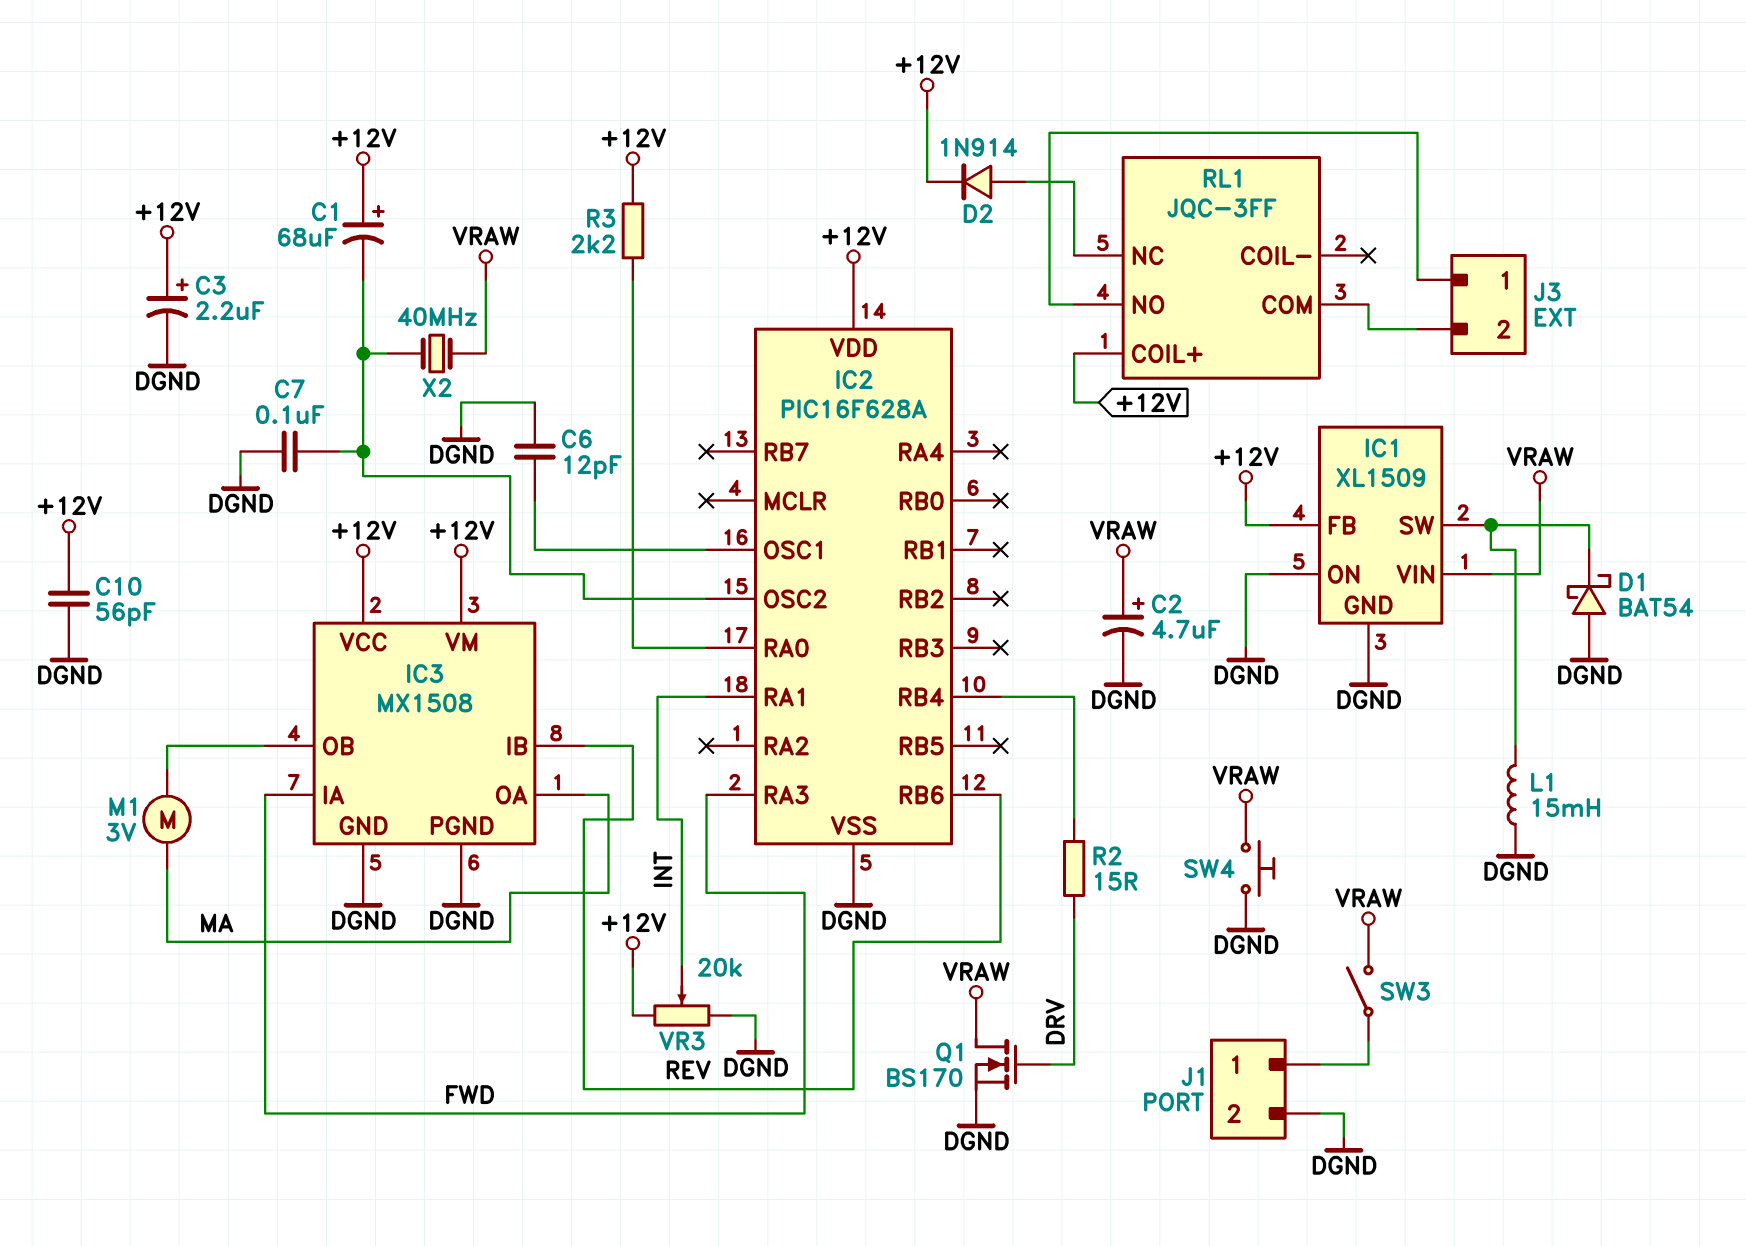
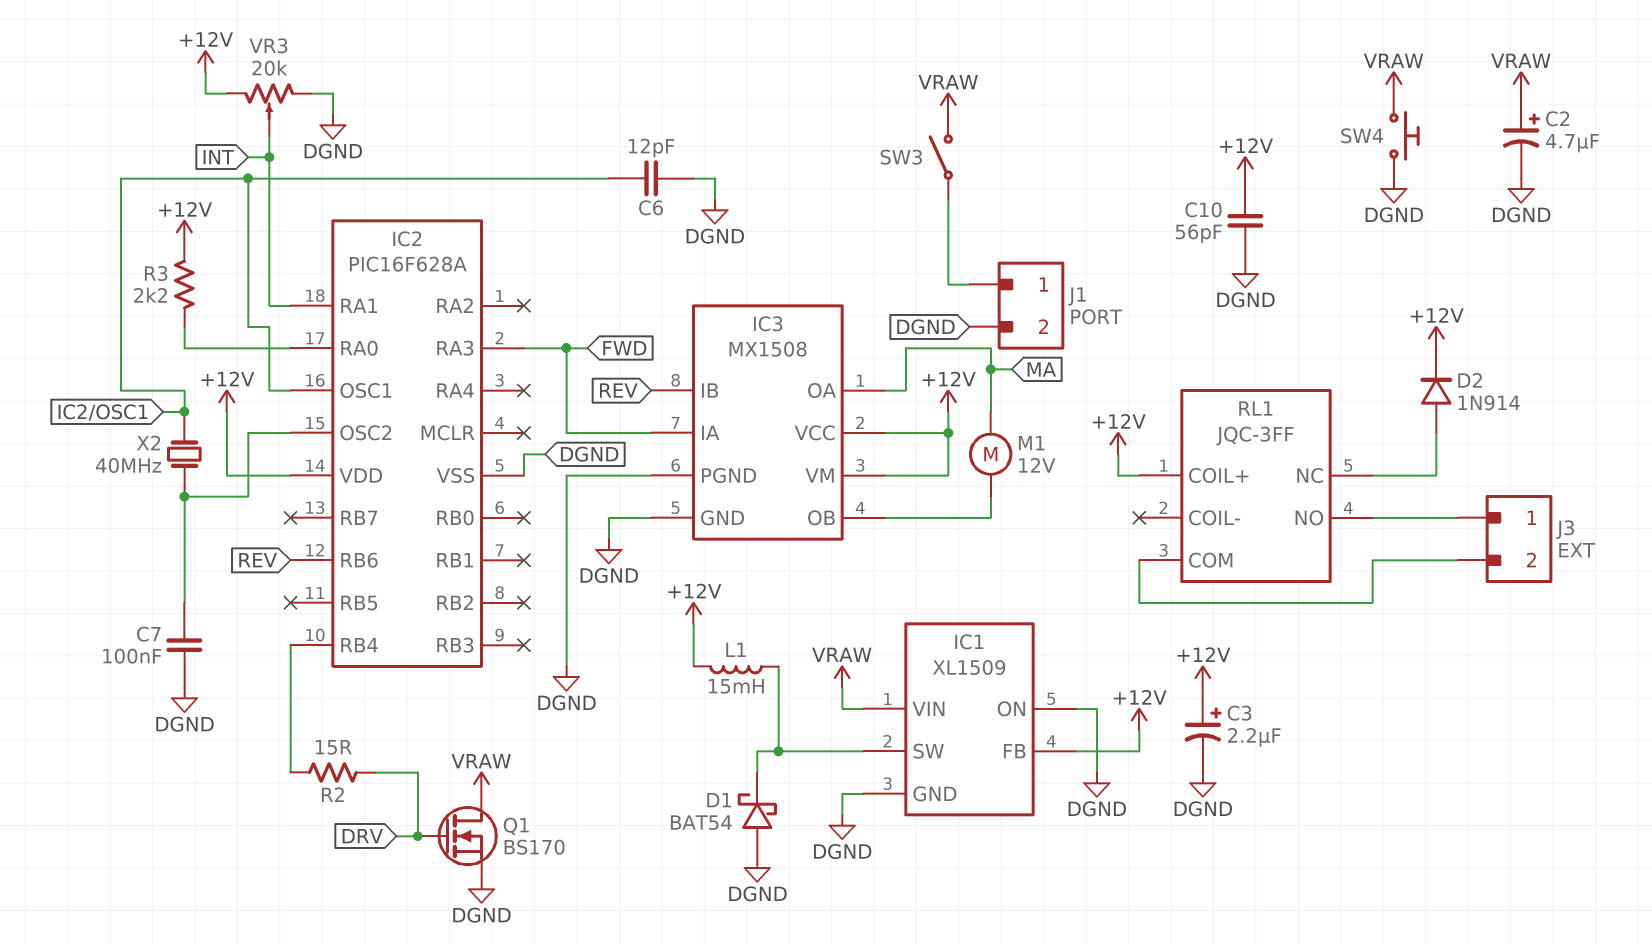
C1: 68uF (plus +12V, minus IC2/OSC2) -> none
L1: 15mH (DGND, IC1/SW) -> 15mH (+12V, IC1/SW)
M1: motor 3V (IC3/OB, MA) -> motor 12V (IC3/OB, MA)
X2: 40MHz (IC2/OSC2, VRAW) -> 40MHz (IC2/OSC1, IC2/OSC2)

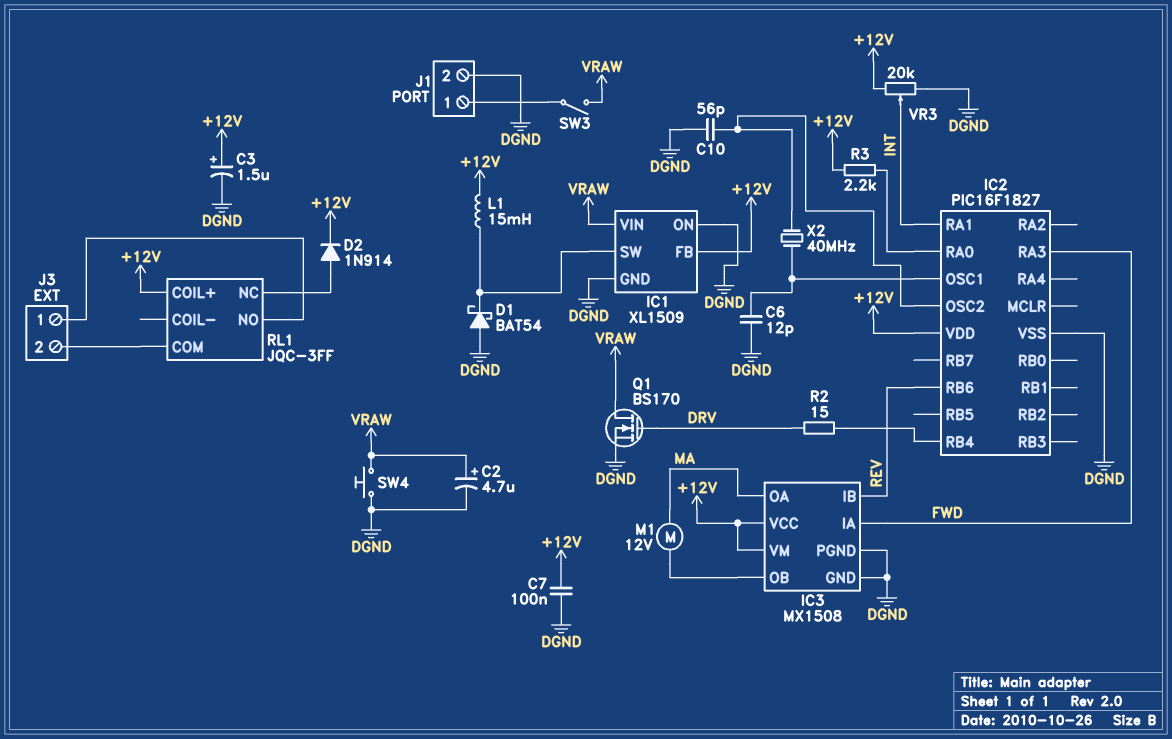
C3: 2.2uF (plus +12V, minus DGND) -> 1.5uF (plus +12V, minus DGND)
C7: 100nF (DGND, IC2/OSC2) -> 100nF (+12V, DGND)
C10: 56pF (+12V, DGND) -> 56pF (DGND, IC2/OSC2)
IC2: PIC16F628A -> PIC16F1827

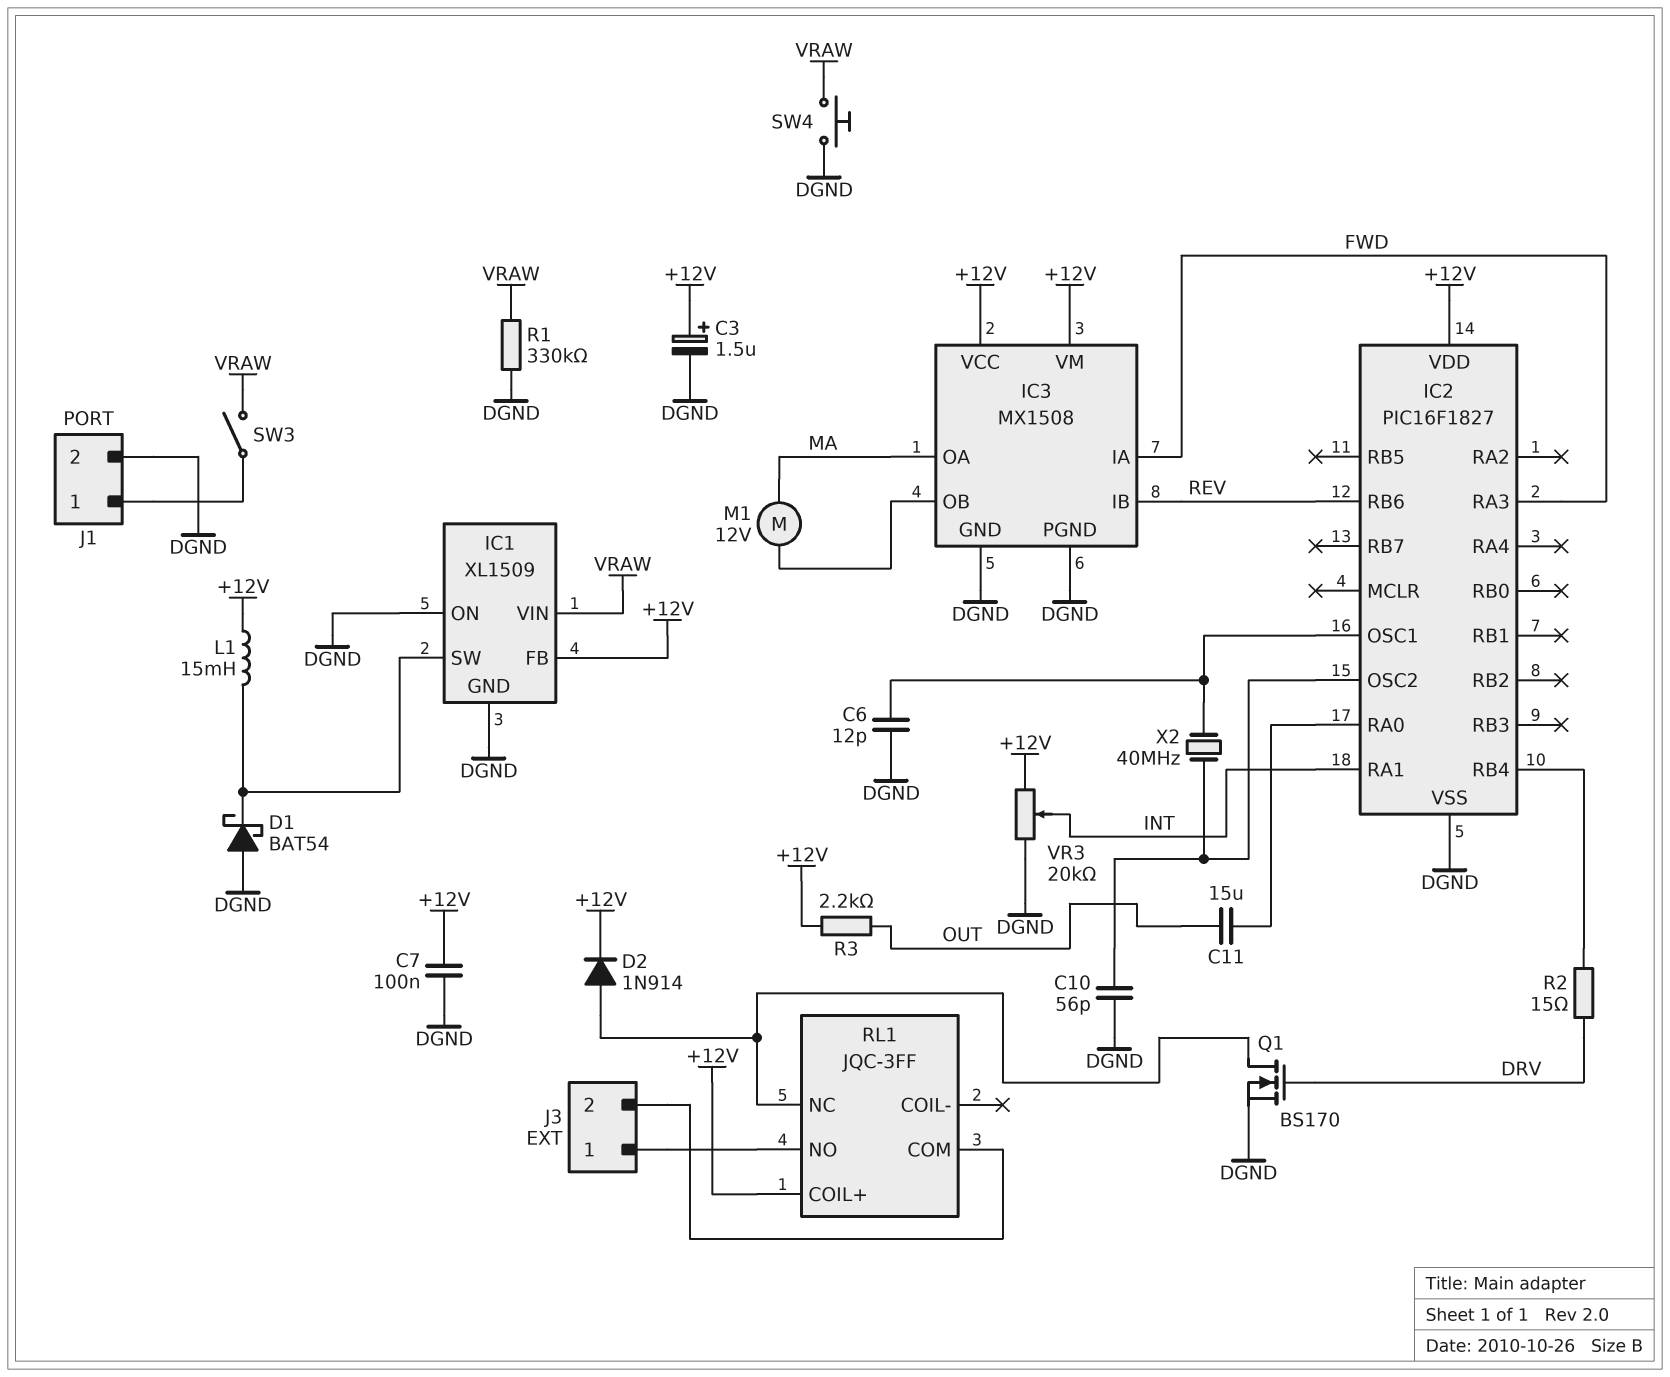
C2: 4.7uF (plus VRAW, minus DGND) -> none
C11: none -> 15uF (IC2/RA0, OUT)
Q1: NMOS BS170 (G DRV, D VRAW, S DGND) -> NMOS BS170 (G DRV, D RL1/NC, S DGND)
R1: none -> 330k (DGND, VRAW)
R3: 2.2k (+12V, IC2/RA0) -> 2.2k (+12V, OUT)

